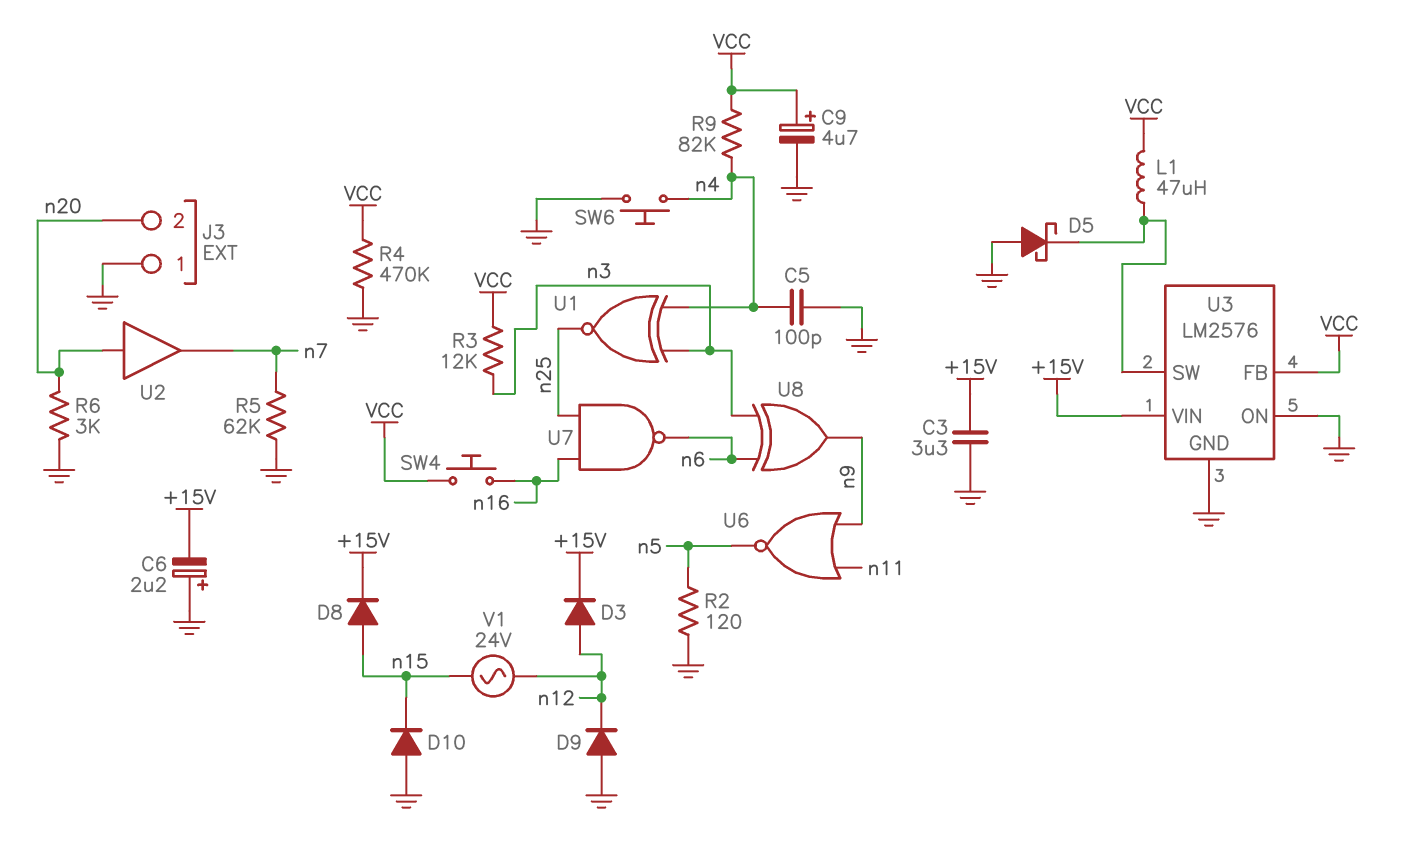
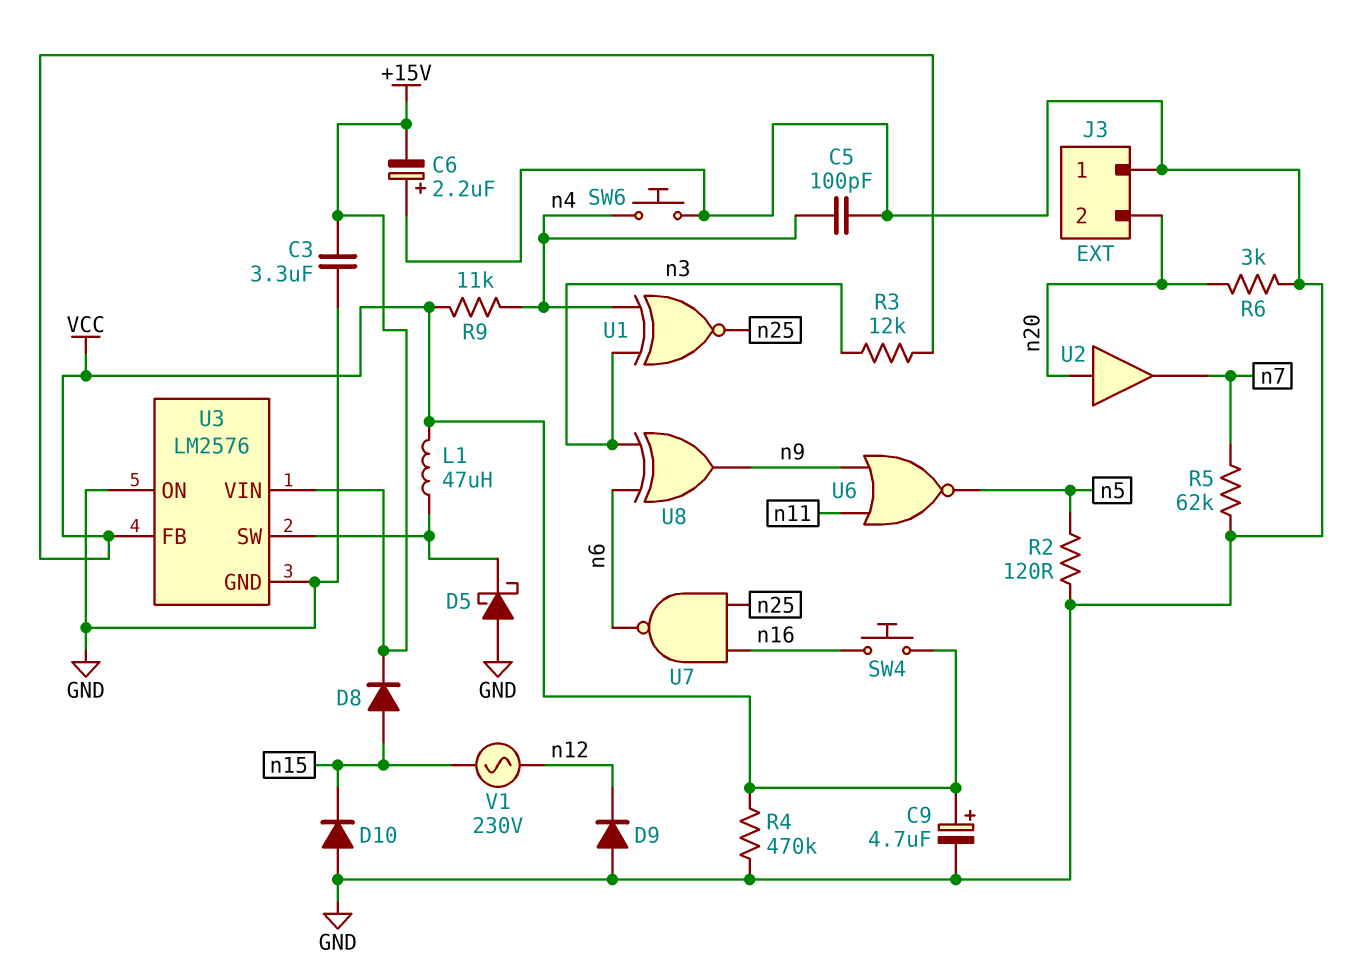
D3: diode (A n12, K +15V) -> none
R9: 82k (VCC, n4) -> 11k (VCC, n4)
V1: AC 24V (n12, n15) -> AC 230V (n12, n15)

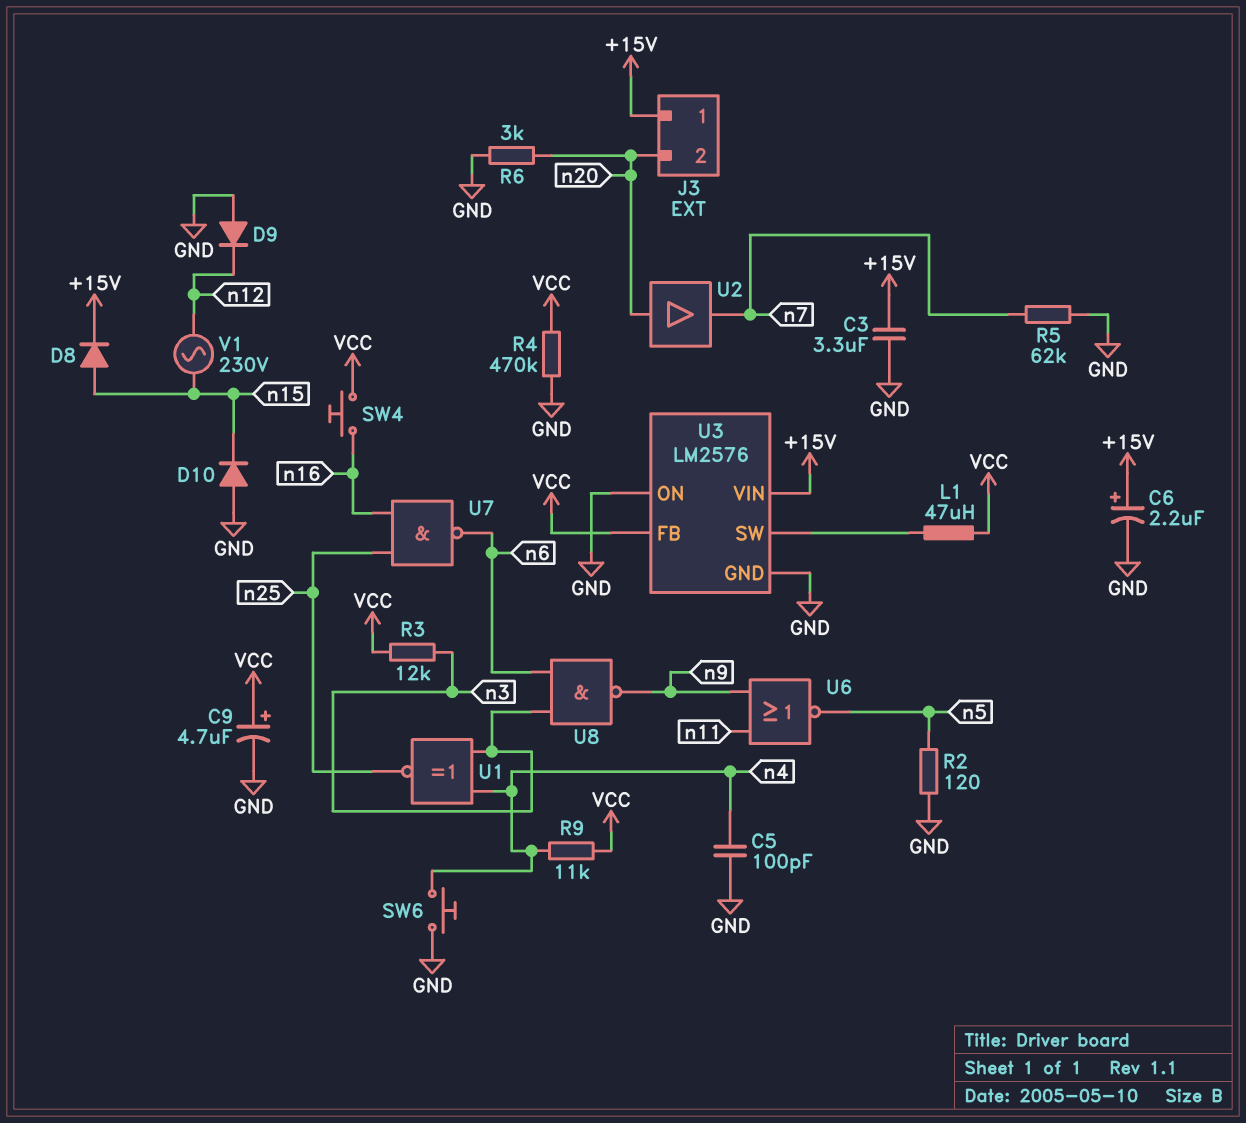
C6: 2.2uF (plus GND, minus +15V) -> 2.2uF (plus +15V, minus GND)
D5: schottky (A GND, K U3/SW) -> none
J3 pin 1: GND -> +15V
U8: XOR (in n3, in n6, out n9) -> NAND (in n3, in n6, out n9)

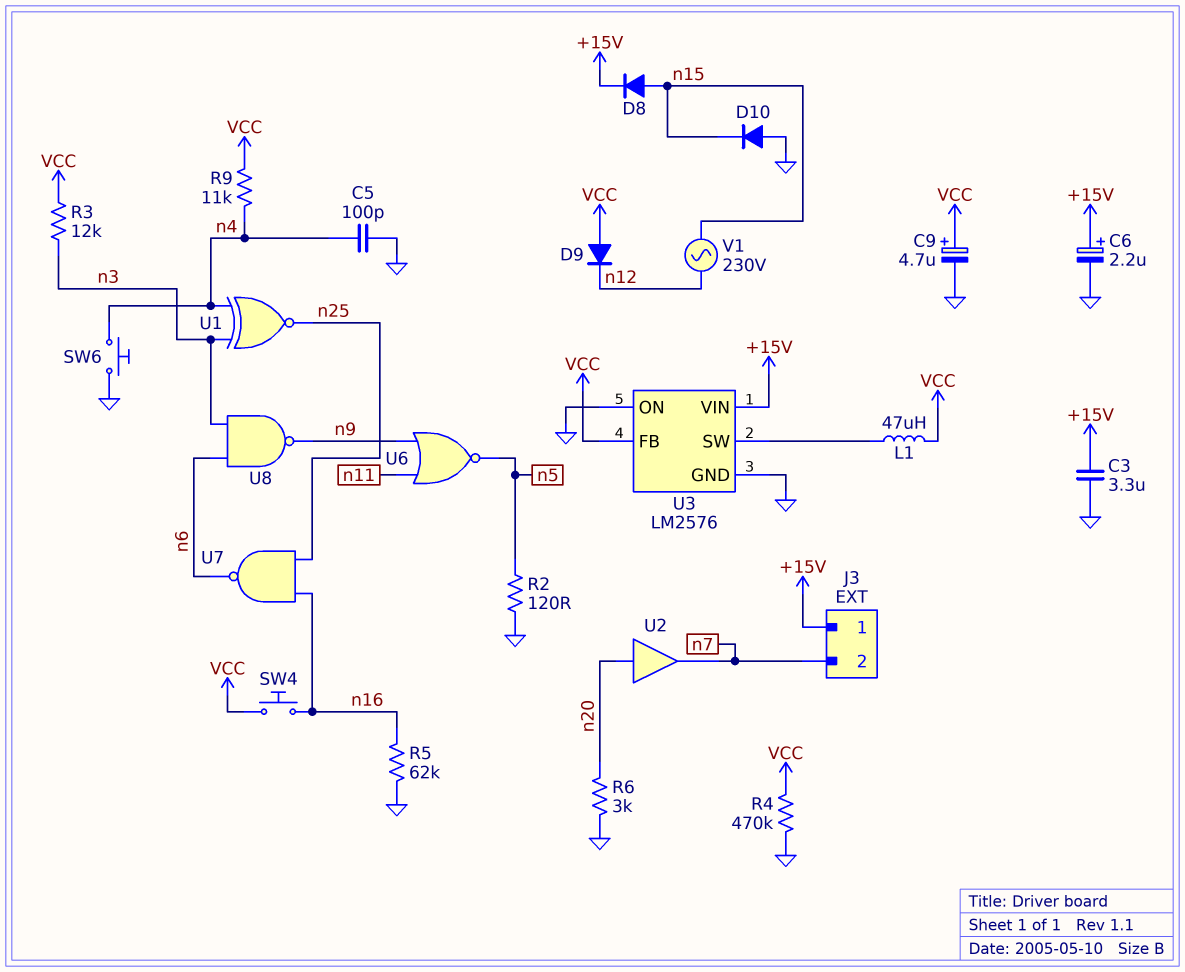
D9: diode (A GND, K n12) -> diode (A VCC, K n12)
J3 pin 2: n20 -> n7
R5: 62k (GND, n7) -> 62k (GND, n16)

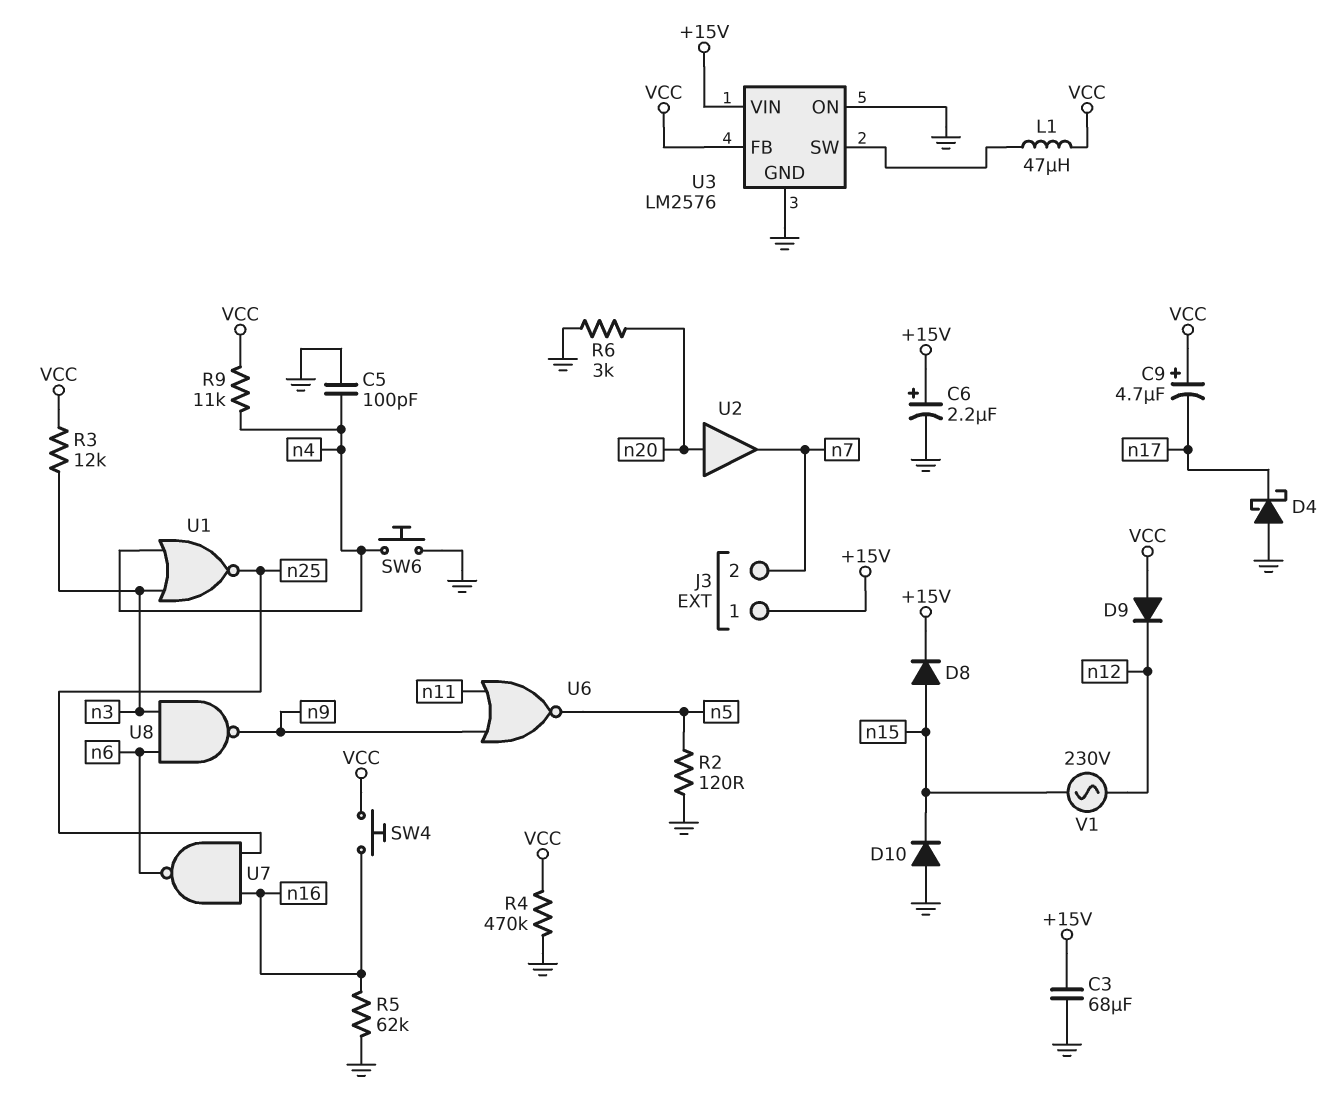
C3: 3.3uF (+15V, GND) -> 68uF (+15V, GND)
C9: 4.7uF (plus VCC, minus GND) -> 4.7uF (plus VCC, minus n17)
D4: none -> schottky (A GND, K n17)
U1: XNOR (in n3, in n4, out n25) -> NOR (in n3, in n4, out n25)

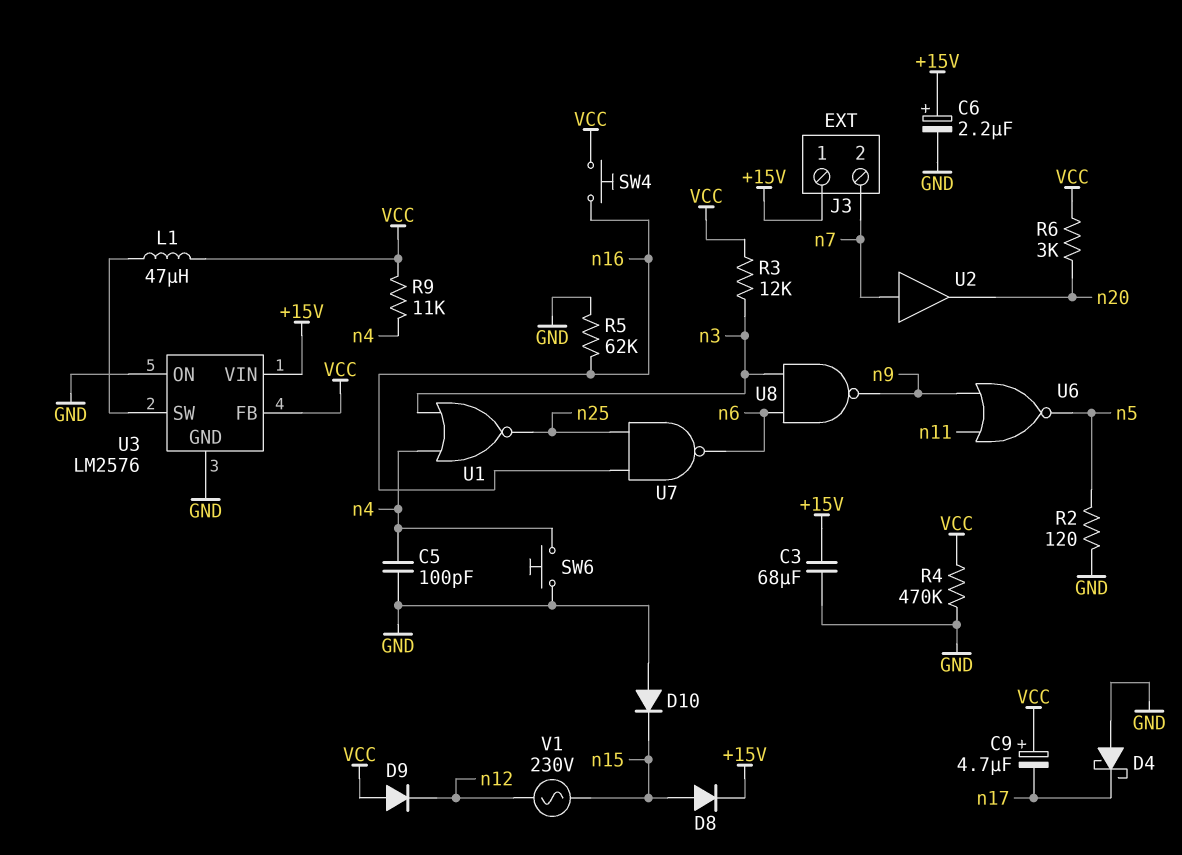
R6: 3k (GND, n20) -> 3k (VCC, n20)
U2: buffer (in n20, out n7) -> buffer (in n7, out n20)

